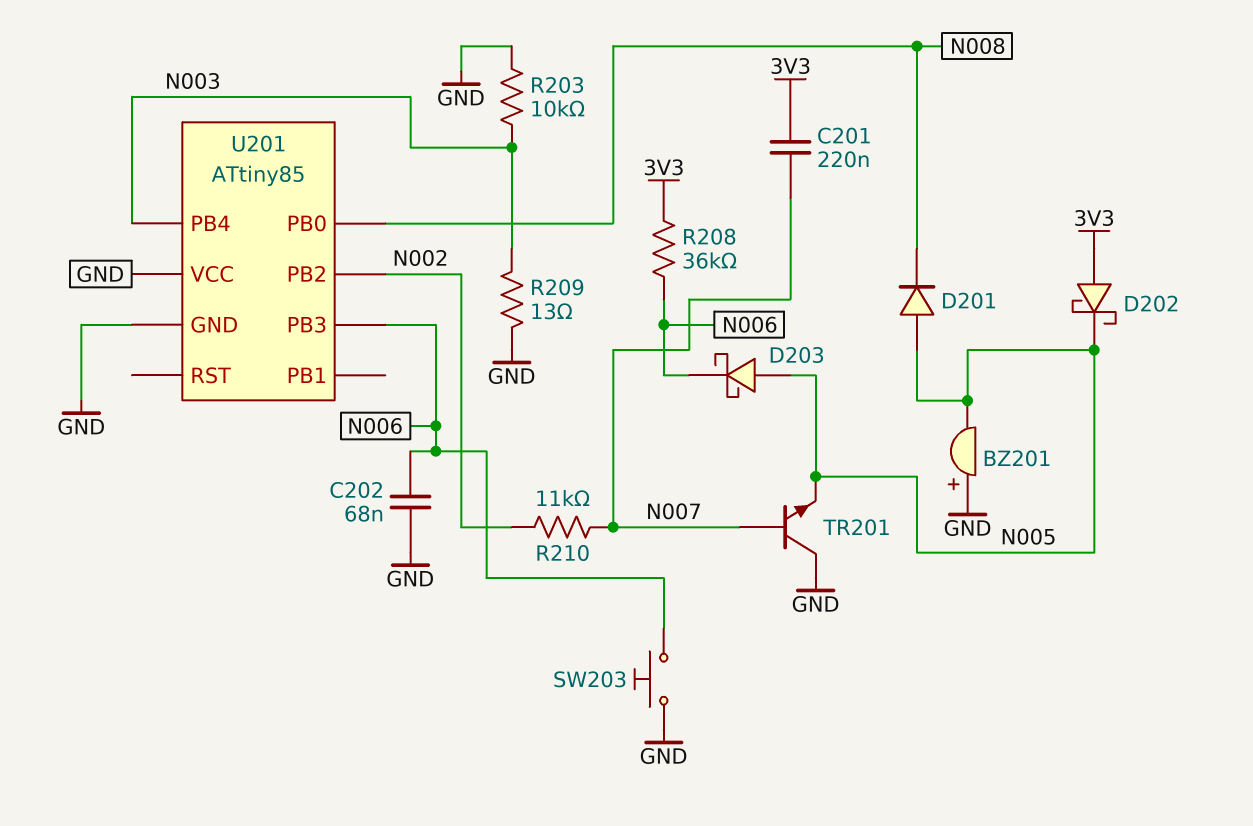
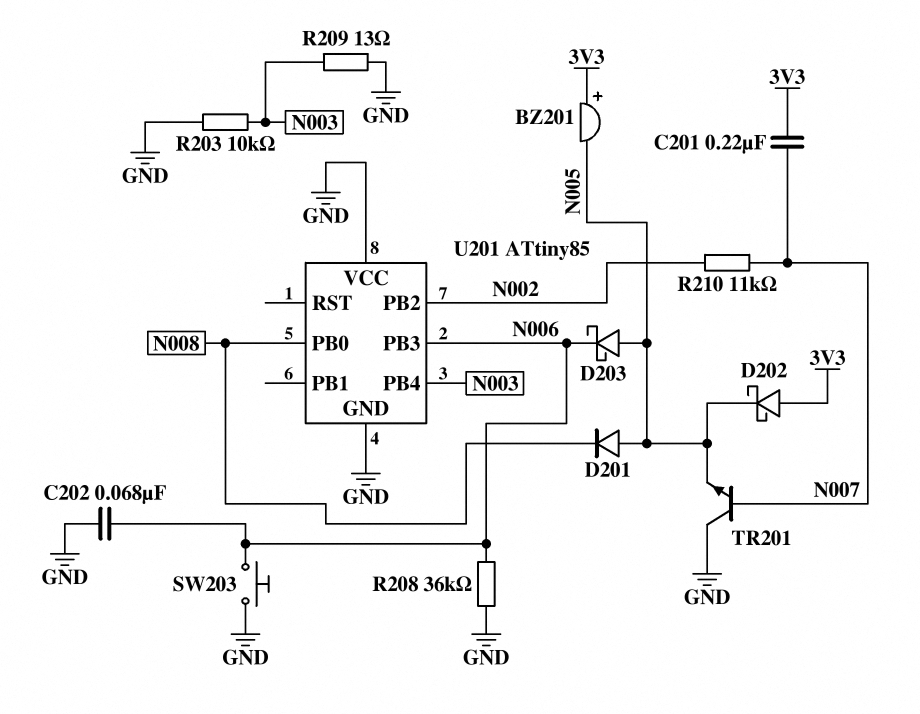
BZ201: buzzer (plus GND, minus N005) -> buzzer (plus 3V3, minus N005)
R208: 36k (3V3, N006) -> 36k (GND, N006)

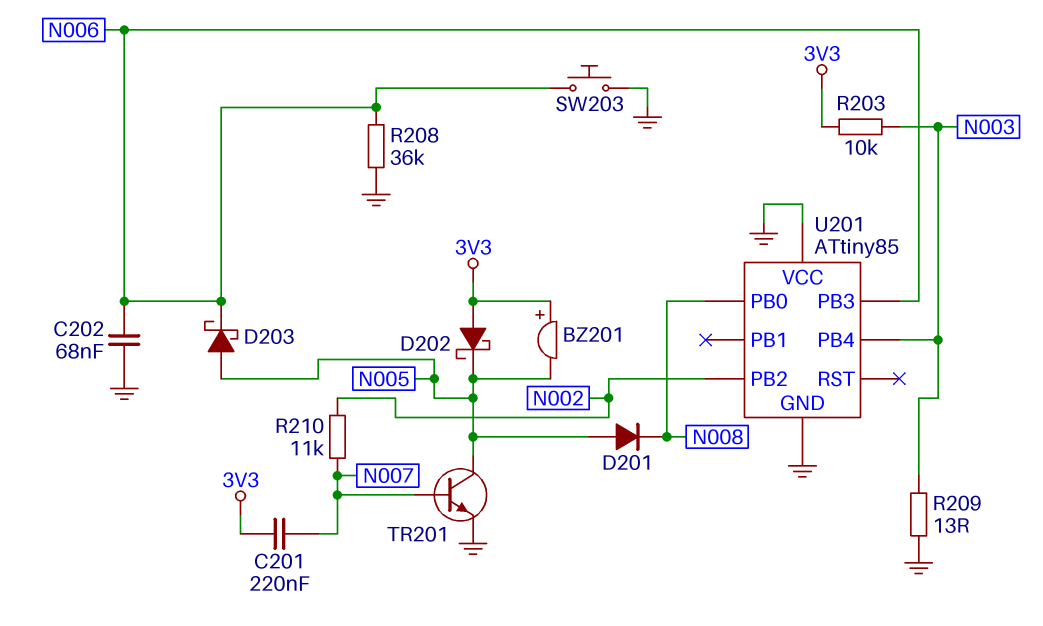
R203: 10k (GND, N003) -> 10k (3V3, N003)
TR201: NPN (B N007, C GND, E N005) -> NPN (B N007, C N005, E GND)

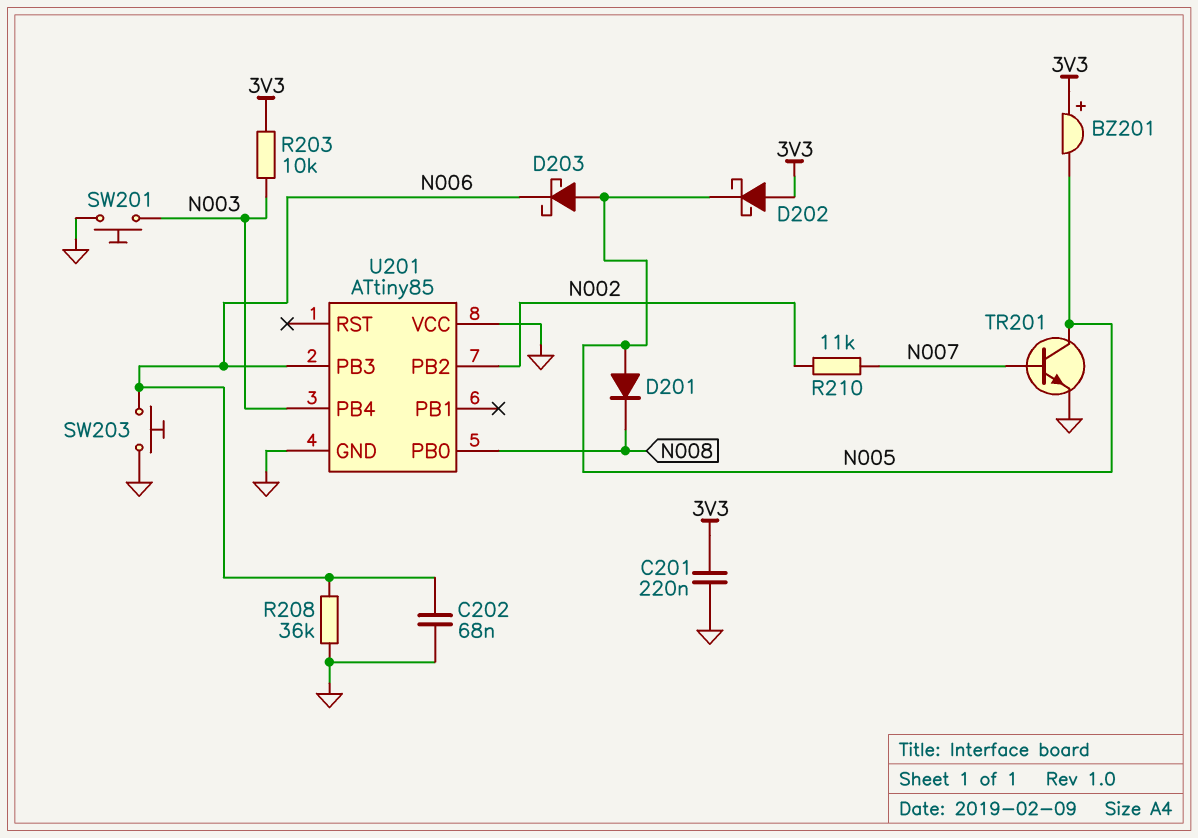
C201: 220nF (3V3, N007) -> 220nF (3V3, GND)
R209: 13 (GND, N003) -> none
SW201: none -> button (GND, N003)

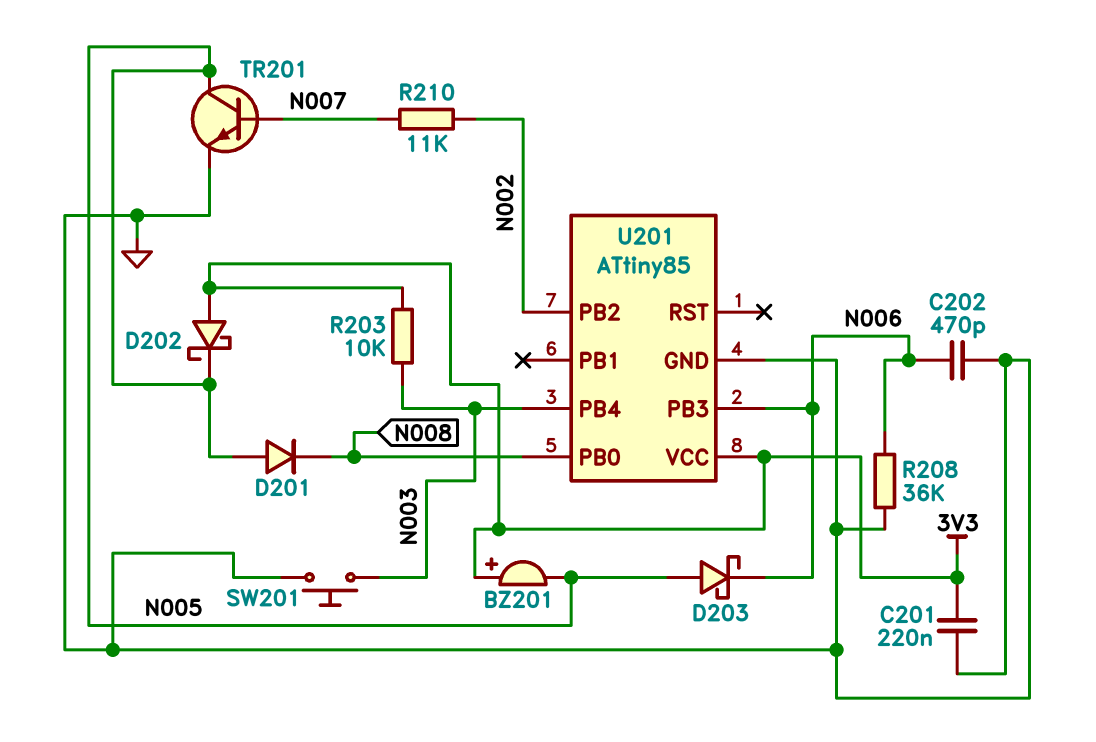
C202: 68nF (GND, N006) -> 470pF (GND, N006)
SW203: button (GND, N006) -> none
U201 pin VCC: GND -> 3V3

